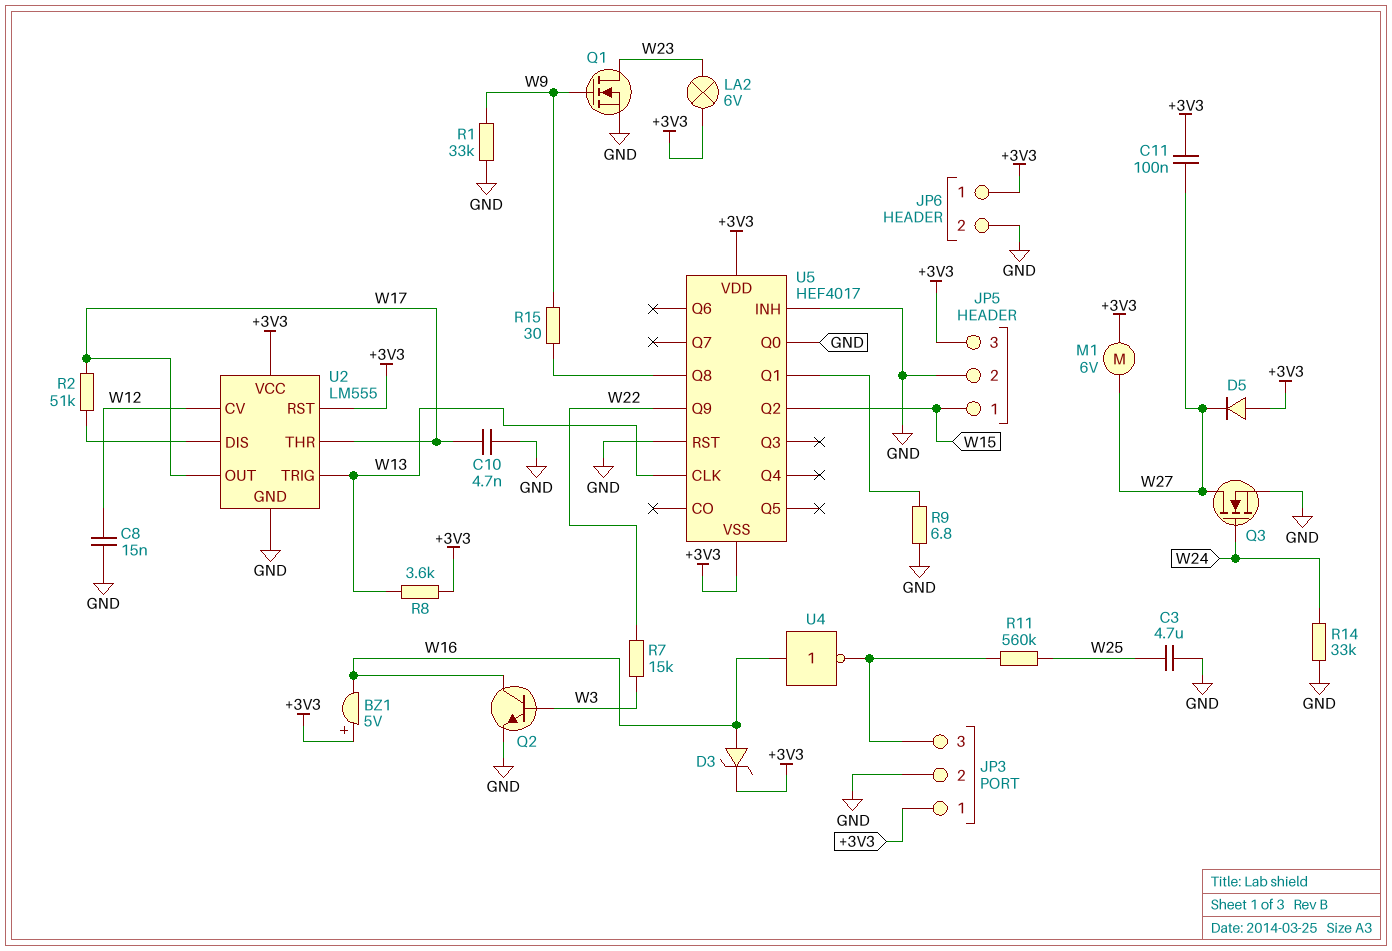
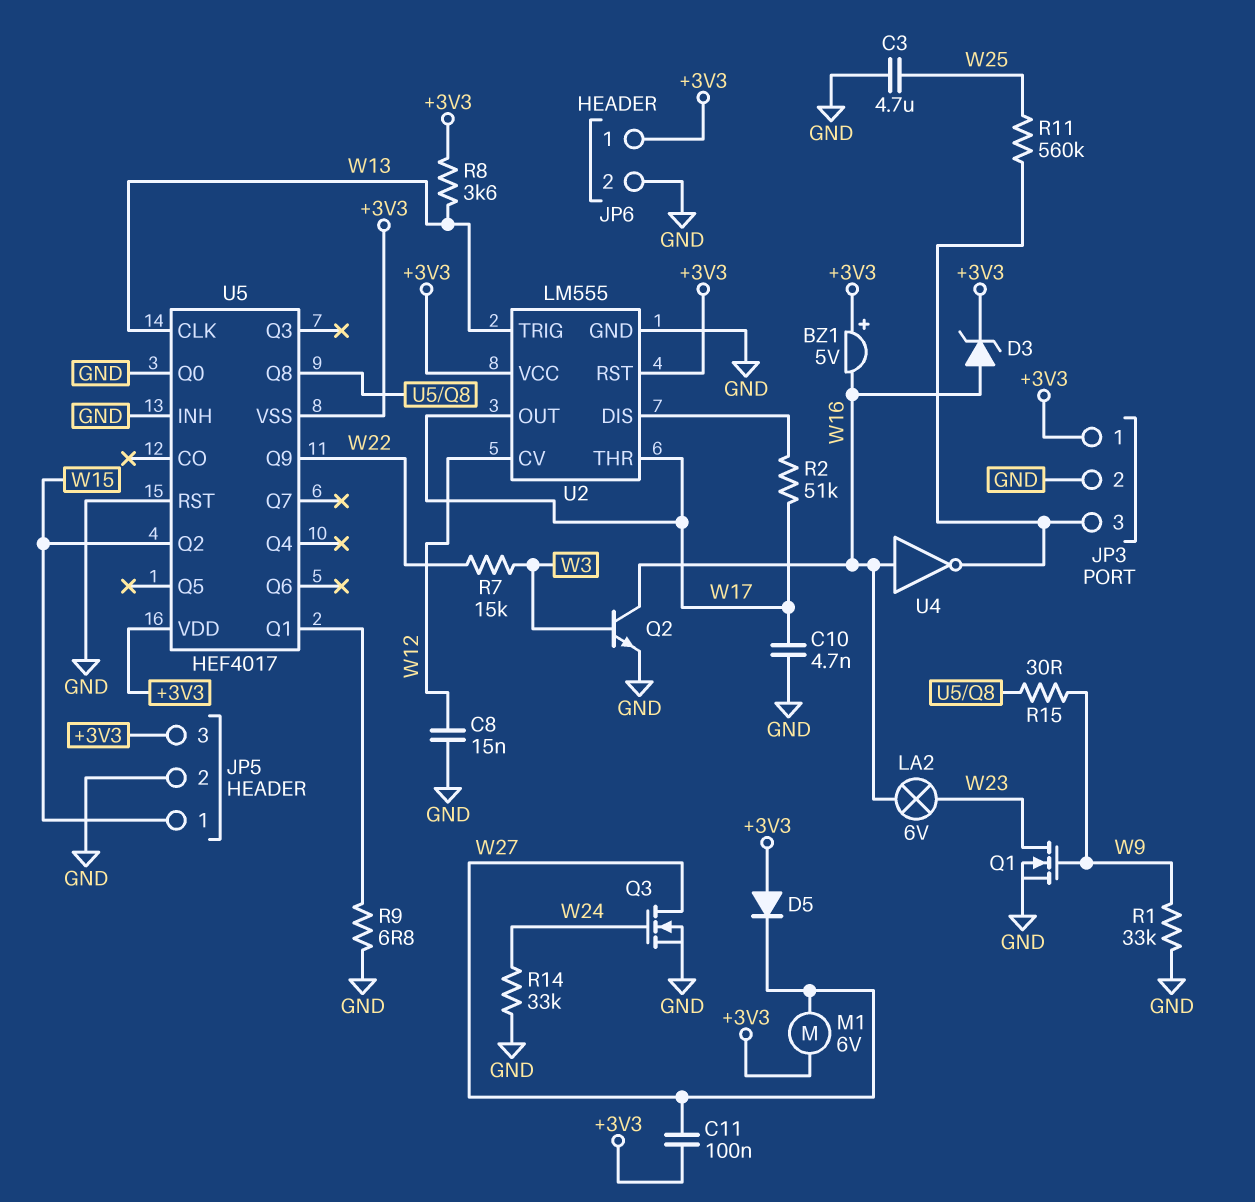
LA2: lamp 6V (+3V3, W23) -> lamp 6V (W16, W23)

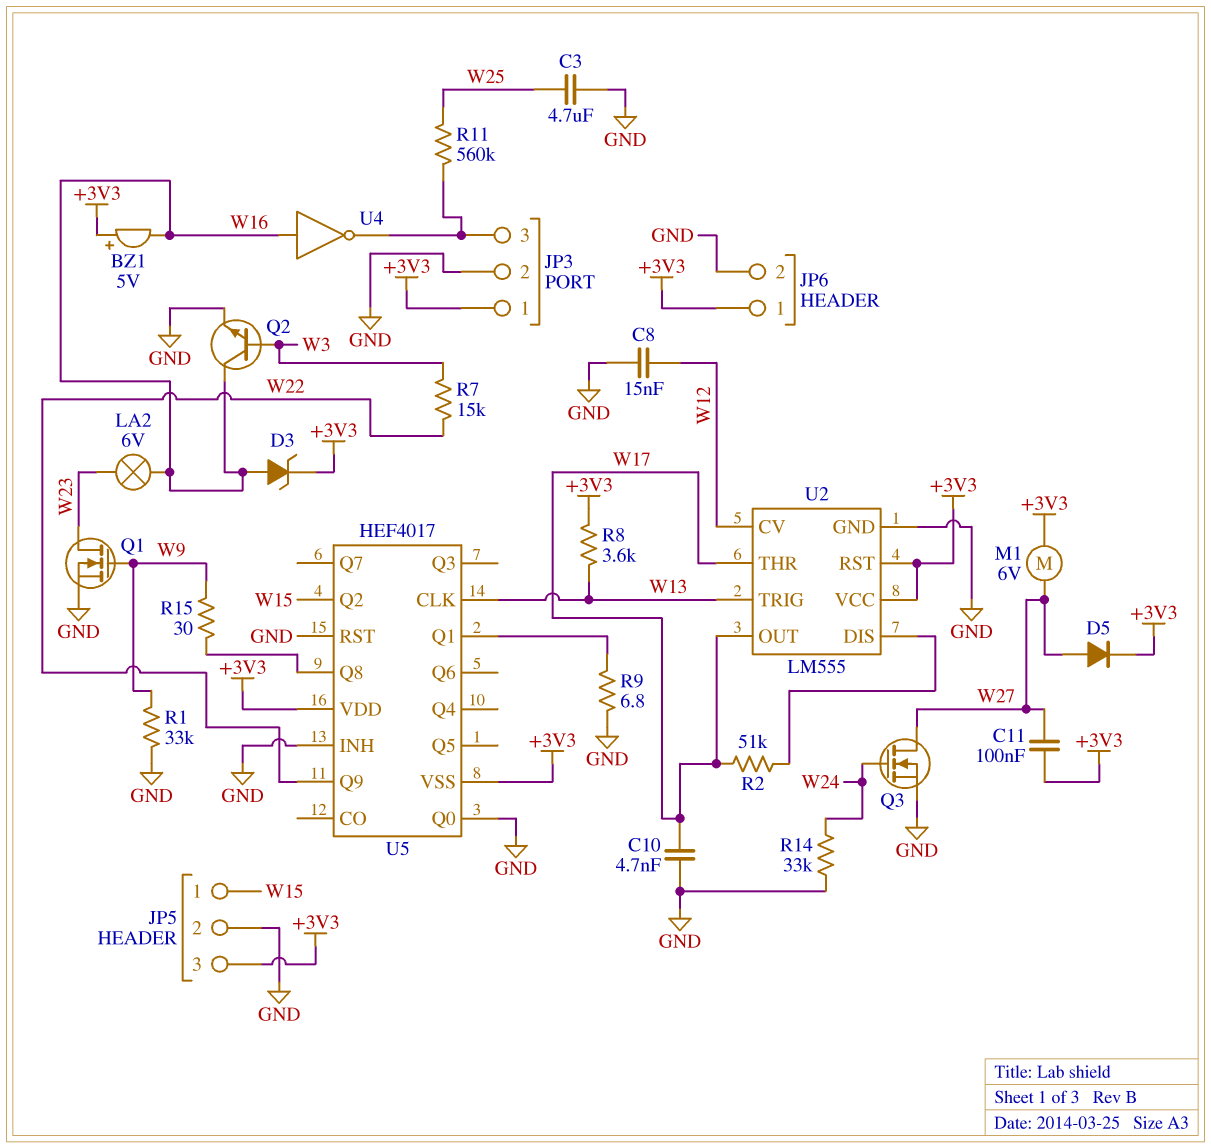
D5: diode (A +3V3, K W27) -> diode (A W27, K +3V3)

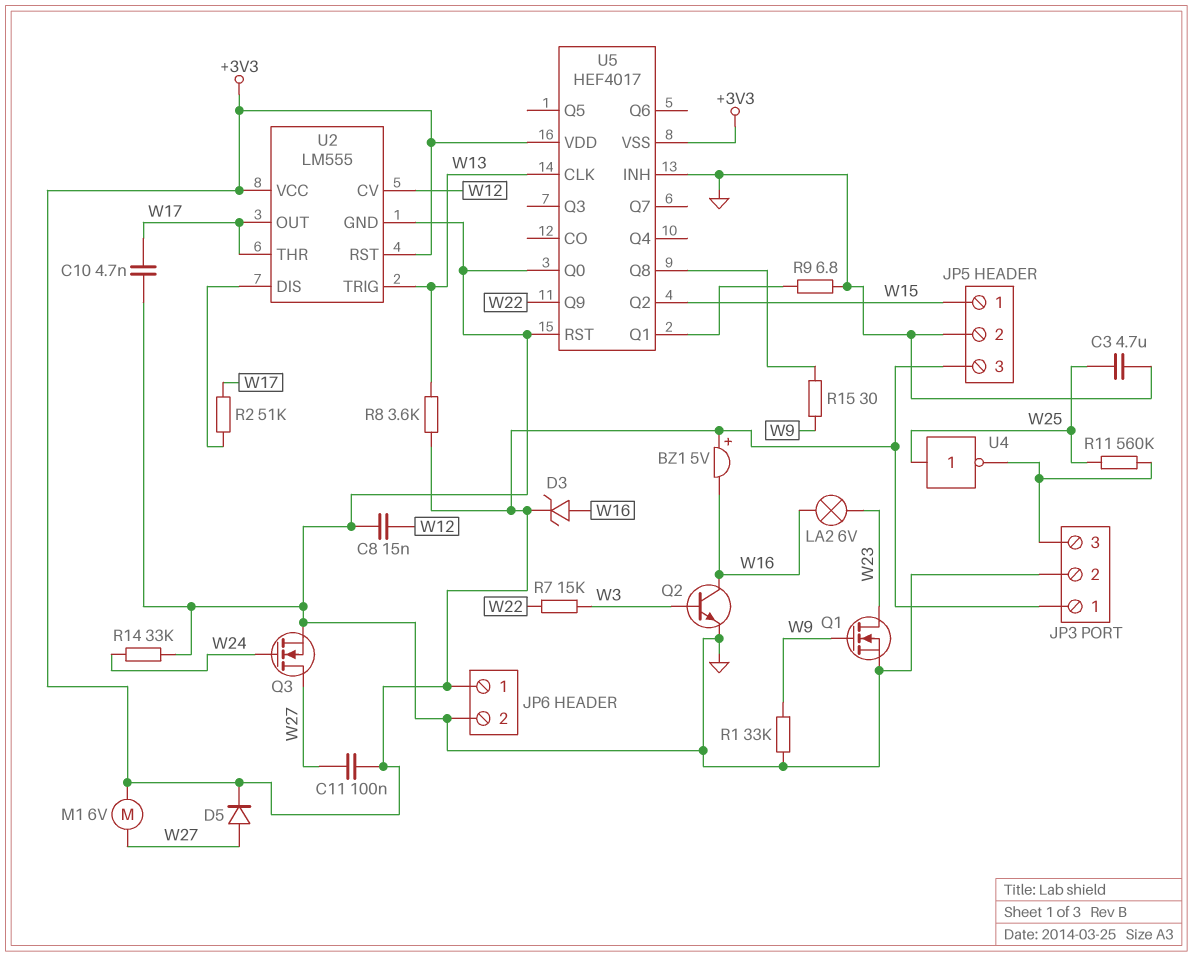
U4: NOT (in W16, out JP3/3) -> NOT (in W25, out JP3/3)

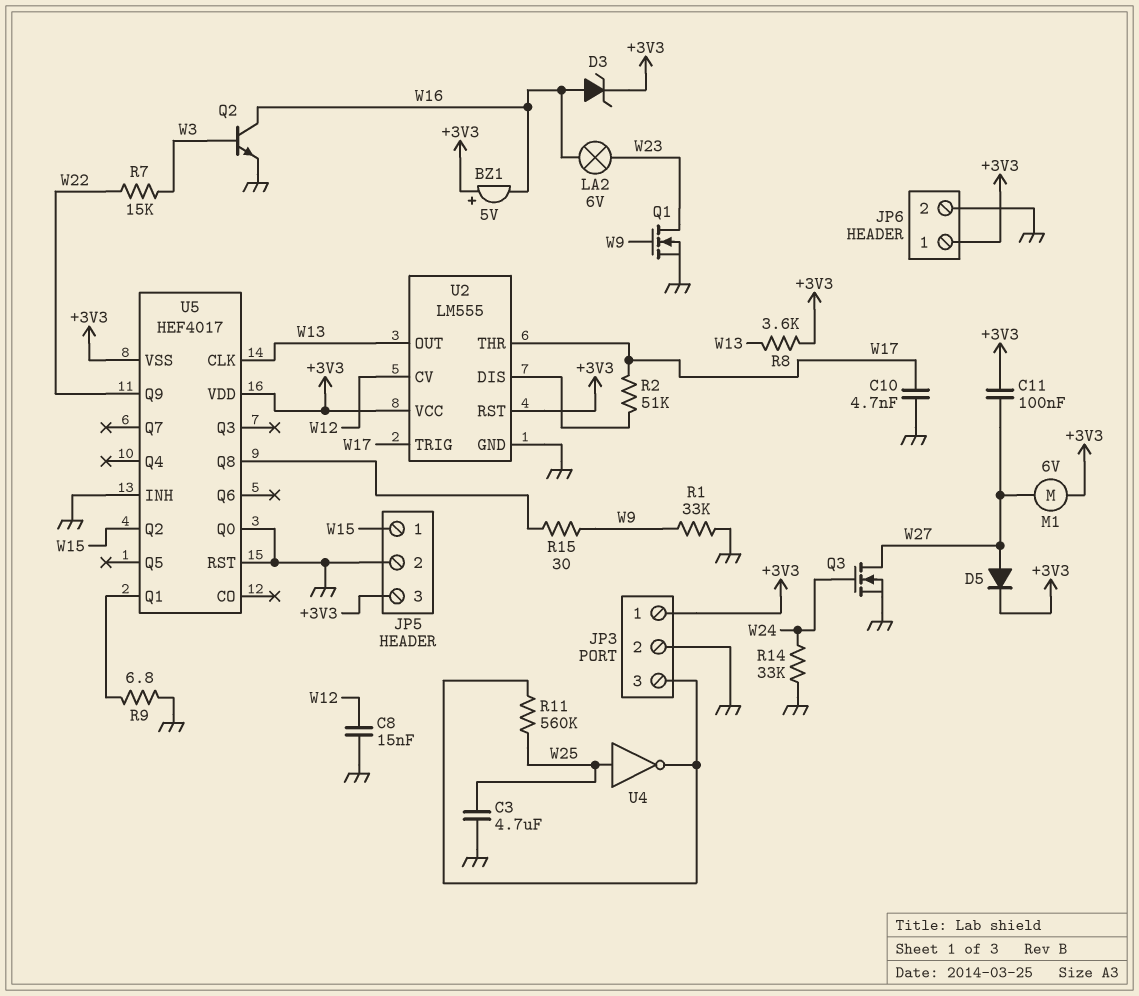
U2 pin OUT: W17 -> W13
U2 pin TRIG: W13 -> W17

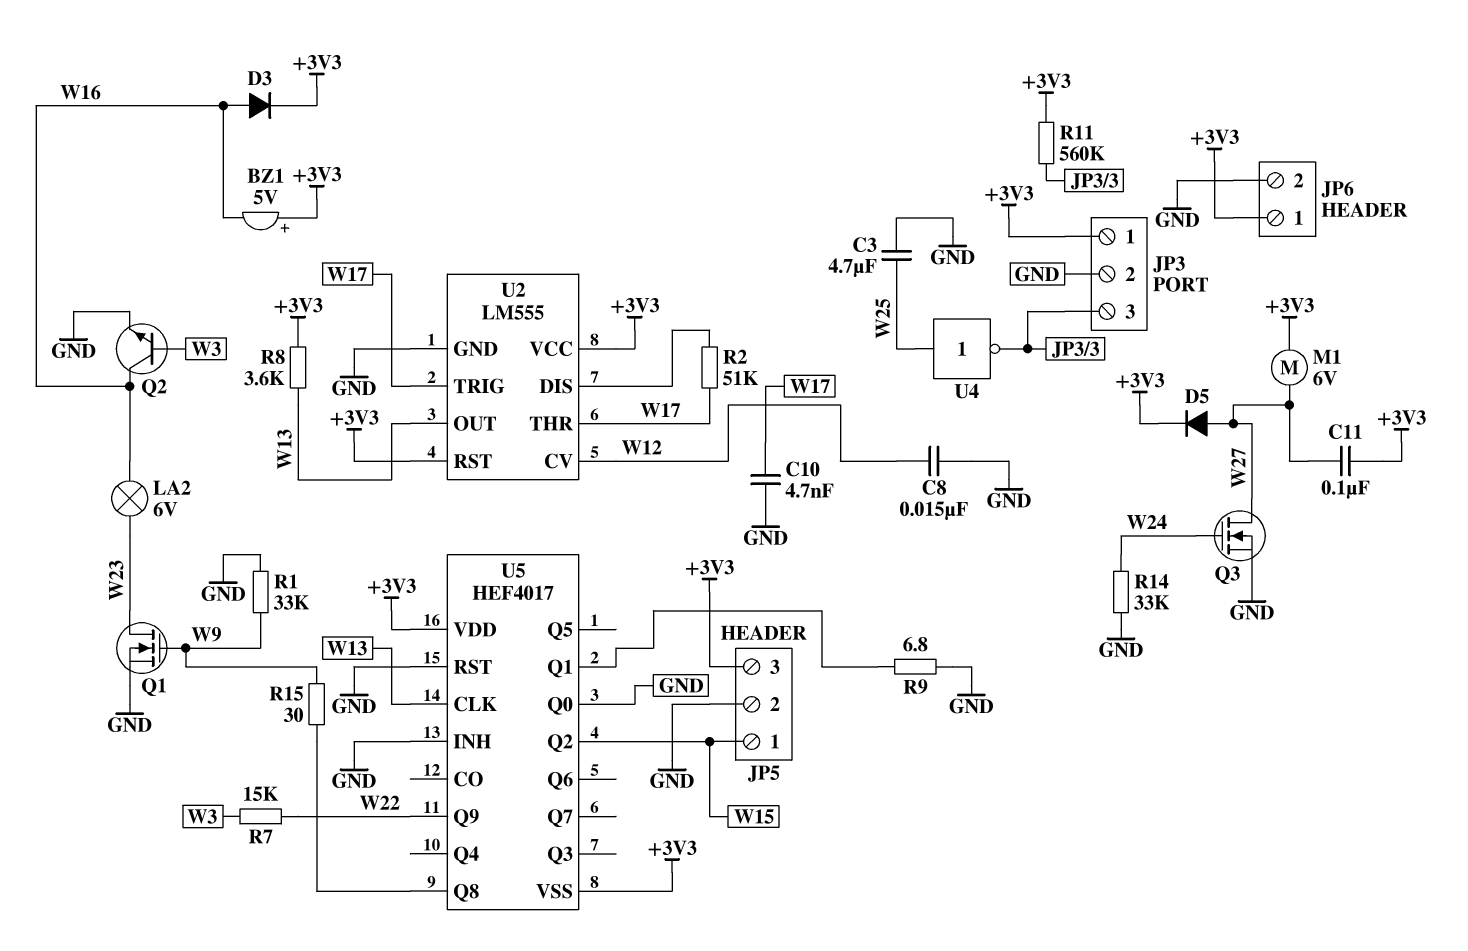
D3: zener (A W16, K +3V3) -> diode (A W16, K +3V3)
R11: 560k (JP3/3, W25) -> 560k (+3V3, JP3/3)

